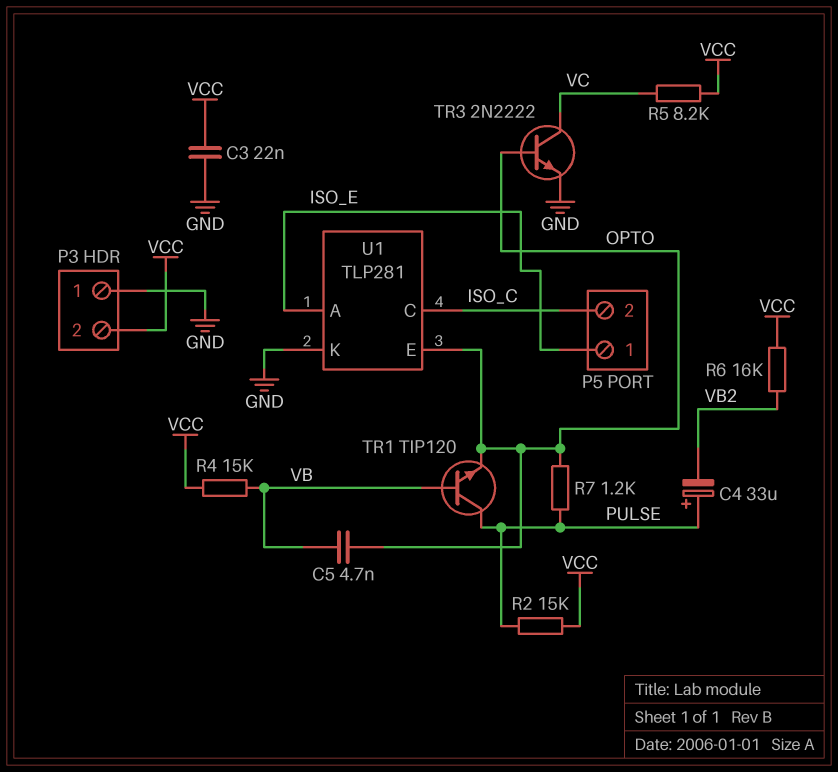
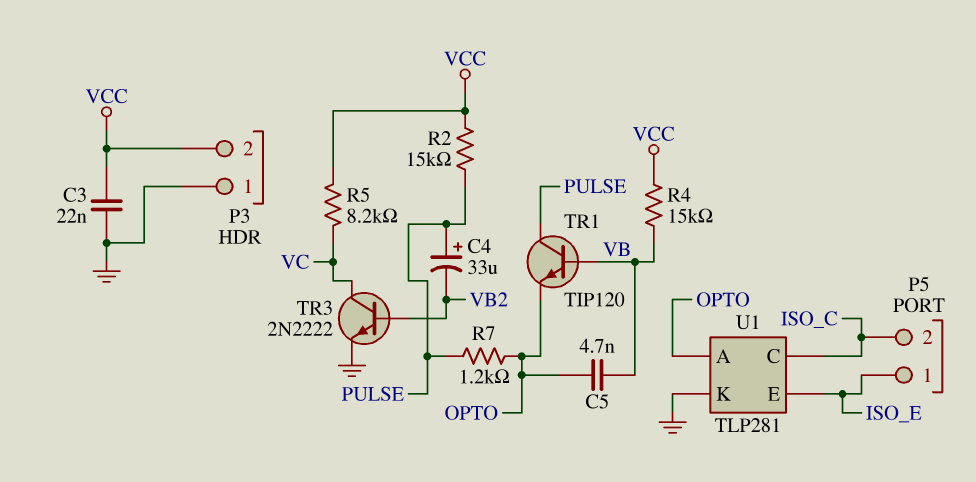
R6: 16k (VB2, VCC) -> none
TR3: NPN 2N2222 (B OPTO, C VC, E GND) -> NPN 2N2222 (B VB2, C VC, E GND)
U1 pin A: ISO_E -> OPTO
U1 pin E: OPTO -> ISO_E

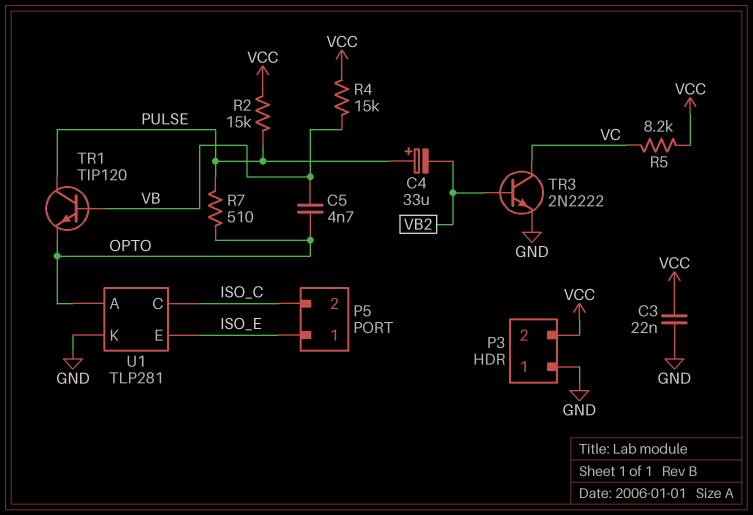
R7: 1.2k (OPTO, PULSE) -> 510 (OPTO, PULSE)

